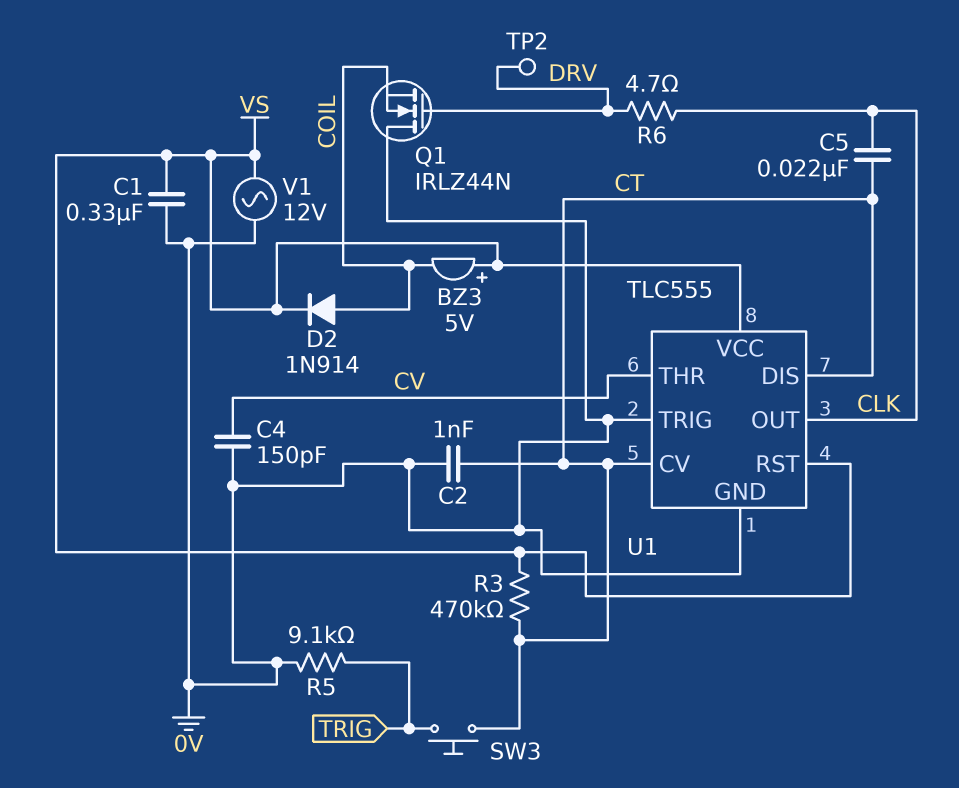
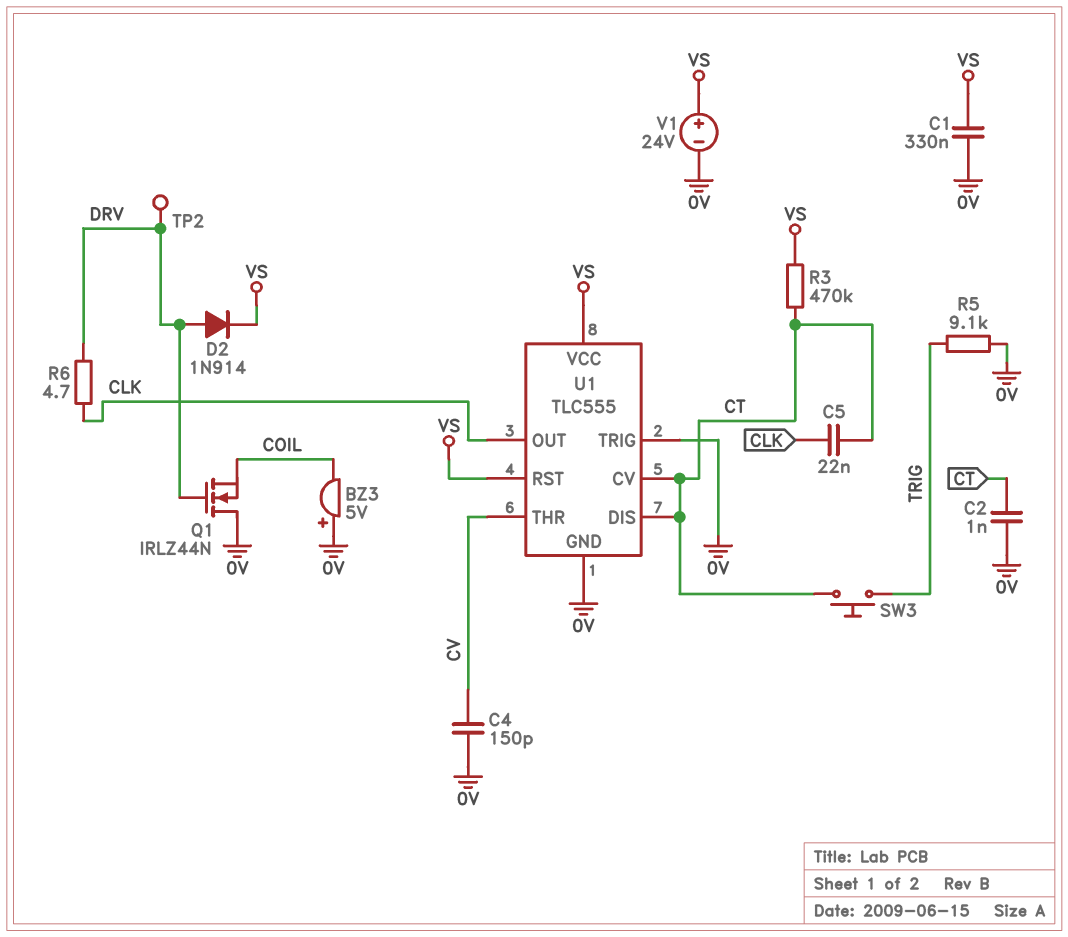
BZ3: buzzer 5V (plus VS, minus COIL) -> buzzer 5V (plus 0V, minus COIL)
D2: diode 1N914 (A COIL, K VS) -> diode 1N914 (A DRV, K VS)
V1: AC 12V (0V, VS) -> 24V (plus VS, minus 0V)

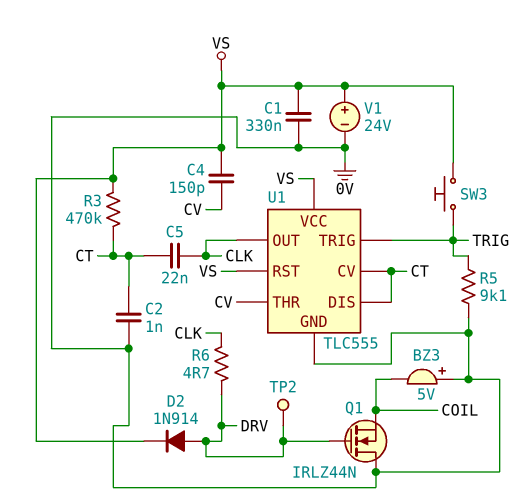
C4: 150pF (0V, CV) -> 150pF (CV, VS)
SW3: button (CT, TRIG) -> button (TRIG, VS)
U1 pin TRIG: 0V -> TRIG

